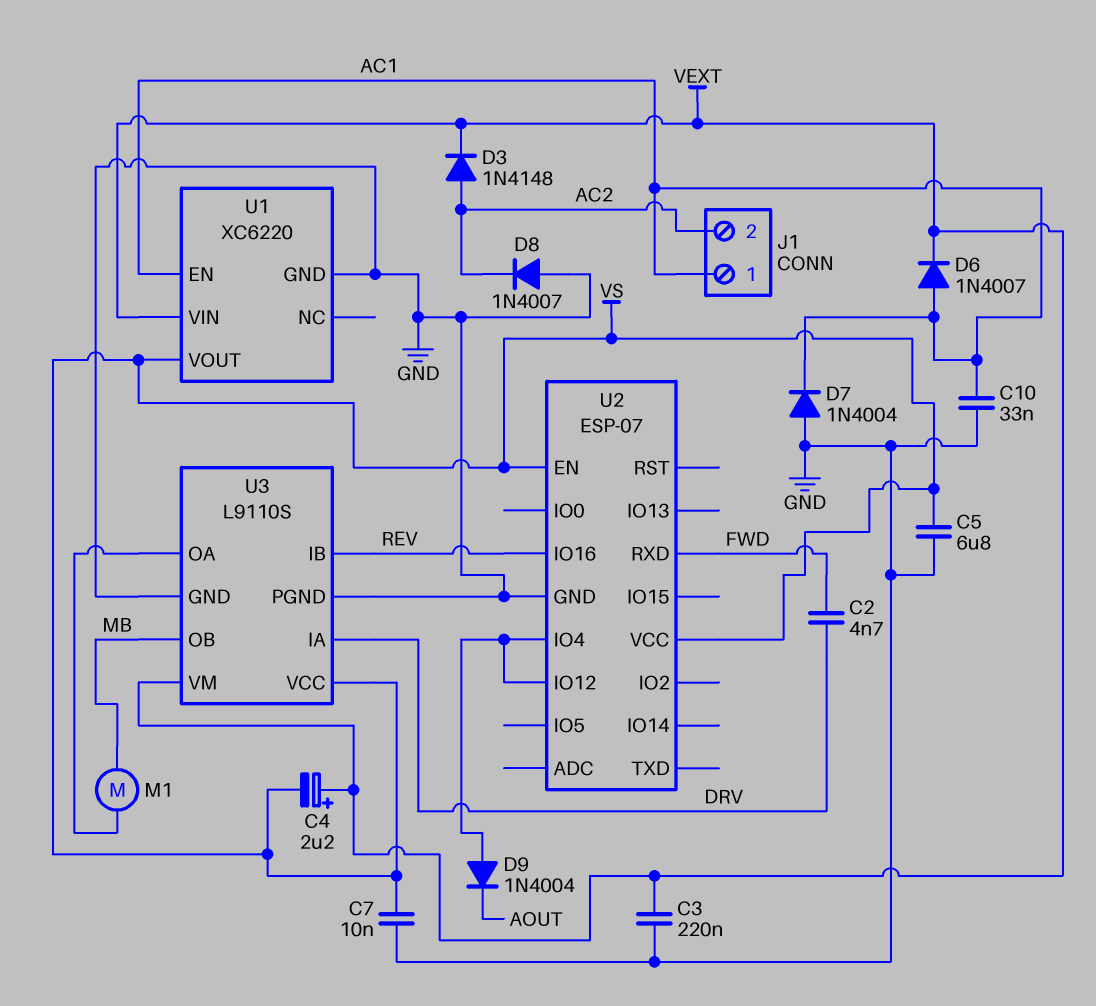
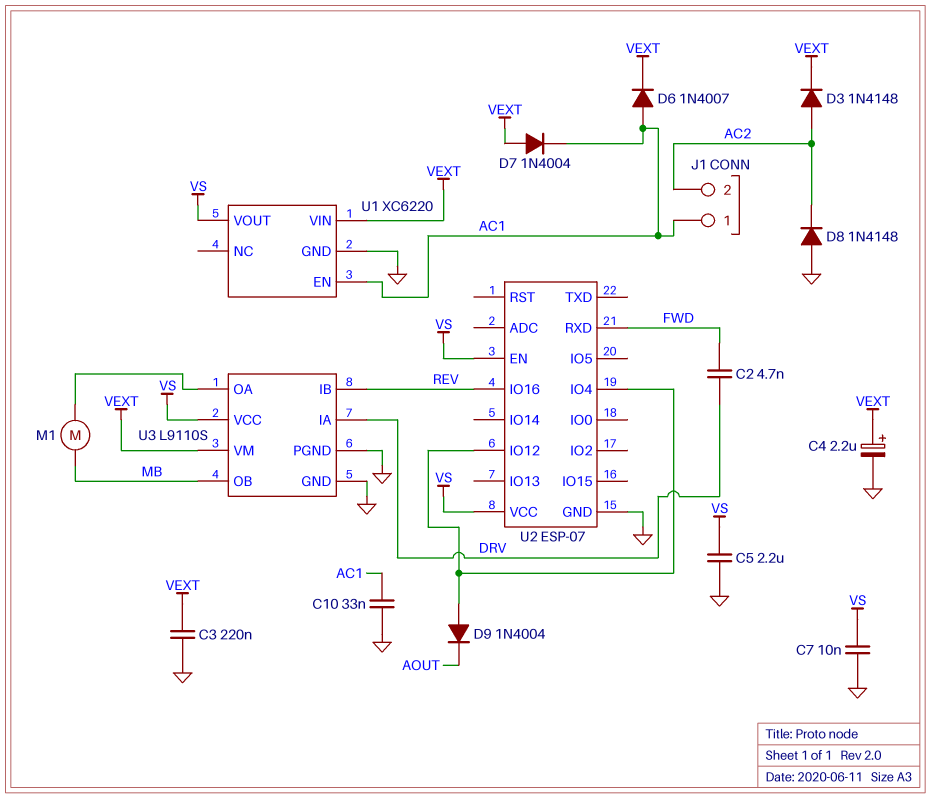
C4: 2.2uF (plus VEXT, minus VS) -> 2.2uF (plus VEXT, minus GND)
C5: 6.8uF (GND, VS) -> 2.2uF (GND, VS)
D7: diode 1N4004 (A GND, K AC1) -> diode 1N4004 (A VEXT, K AC1)
D8: diode 1N4007 (A GND, K AC2) -> diode 1N4148 (A GND, K AC2)

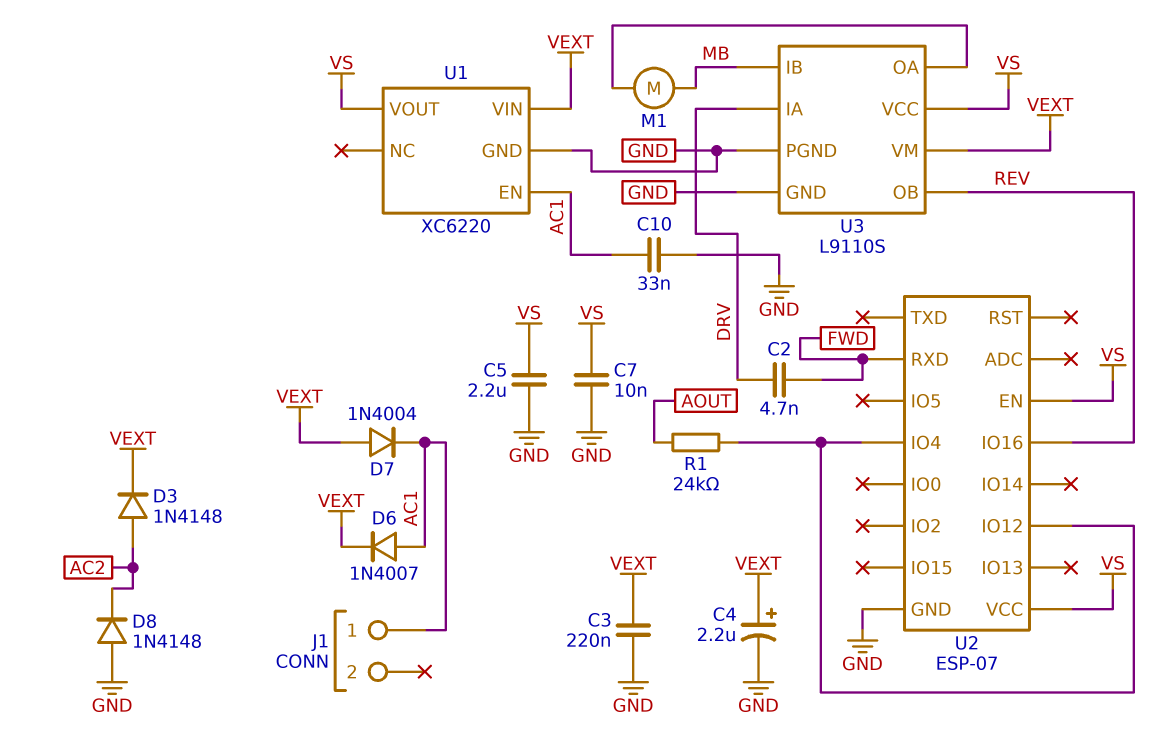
D9: diode 1N4004 (A U2/IO4, K AOUT) -> none
J1 pin 2: AC2 -> none
R1: none -> 24k (AOUT, U2/IO4)
U3 pin IB: REV -> MB
U3 pin OB: MB -> REV

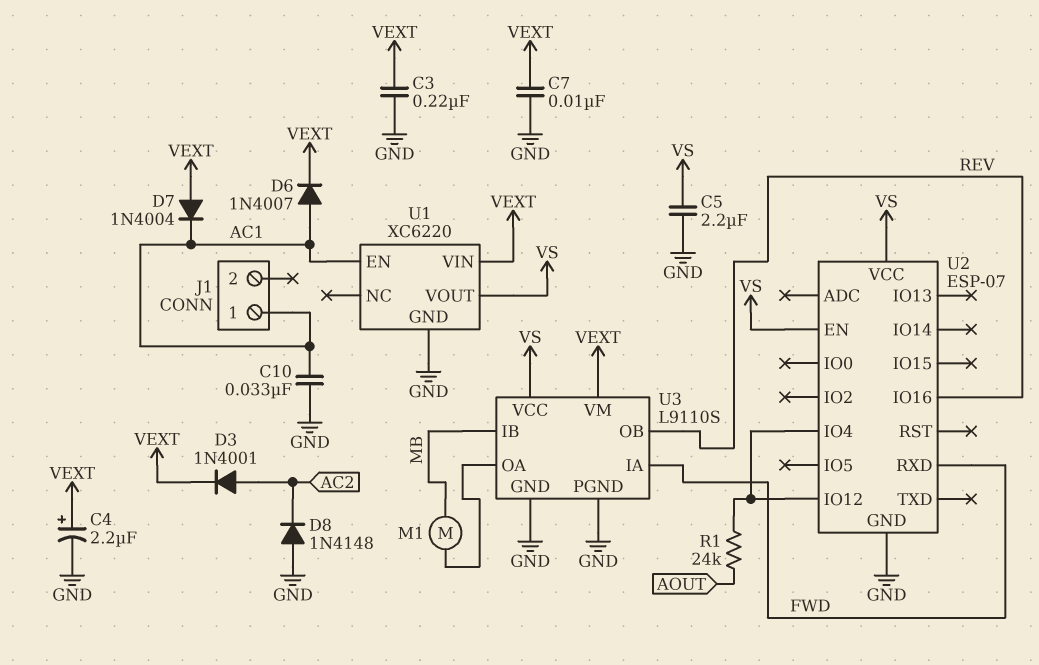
C2: 4.7nF (DRV, FWD) -> none
C7: 10nF (GND, VS) -> 10nF (GND, VEXT)
D3: diode 1N4148 (A AC2, K VEXT) -> diode 1N4001 (A AC2, K VEXT)
U3 pin IA: DRV -> FWD

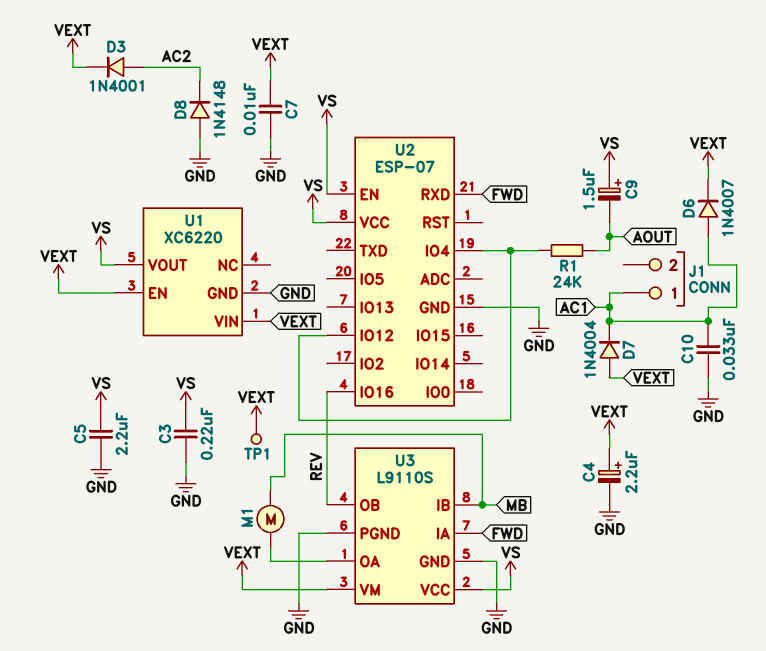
C3: 220nF (GND, VEXT) -> 220nF (GND, VS)
C9: none -> 1.5uF (plus VS, minus AOUT)
TP1: none -> test point (VEXT)
U1 pin EN: AC1 -> VEXT

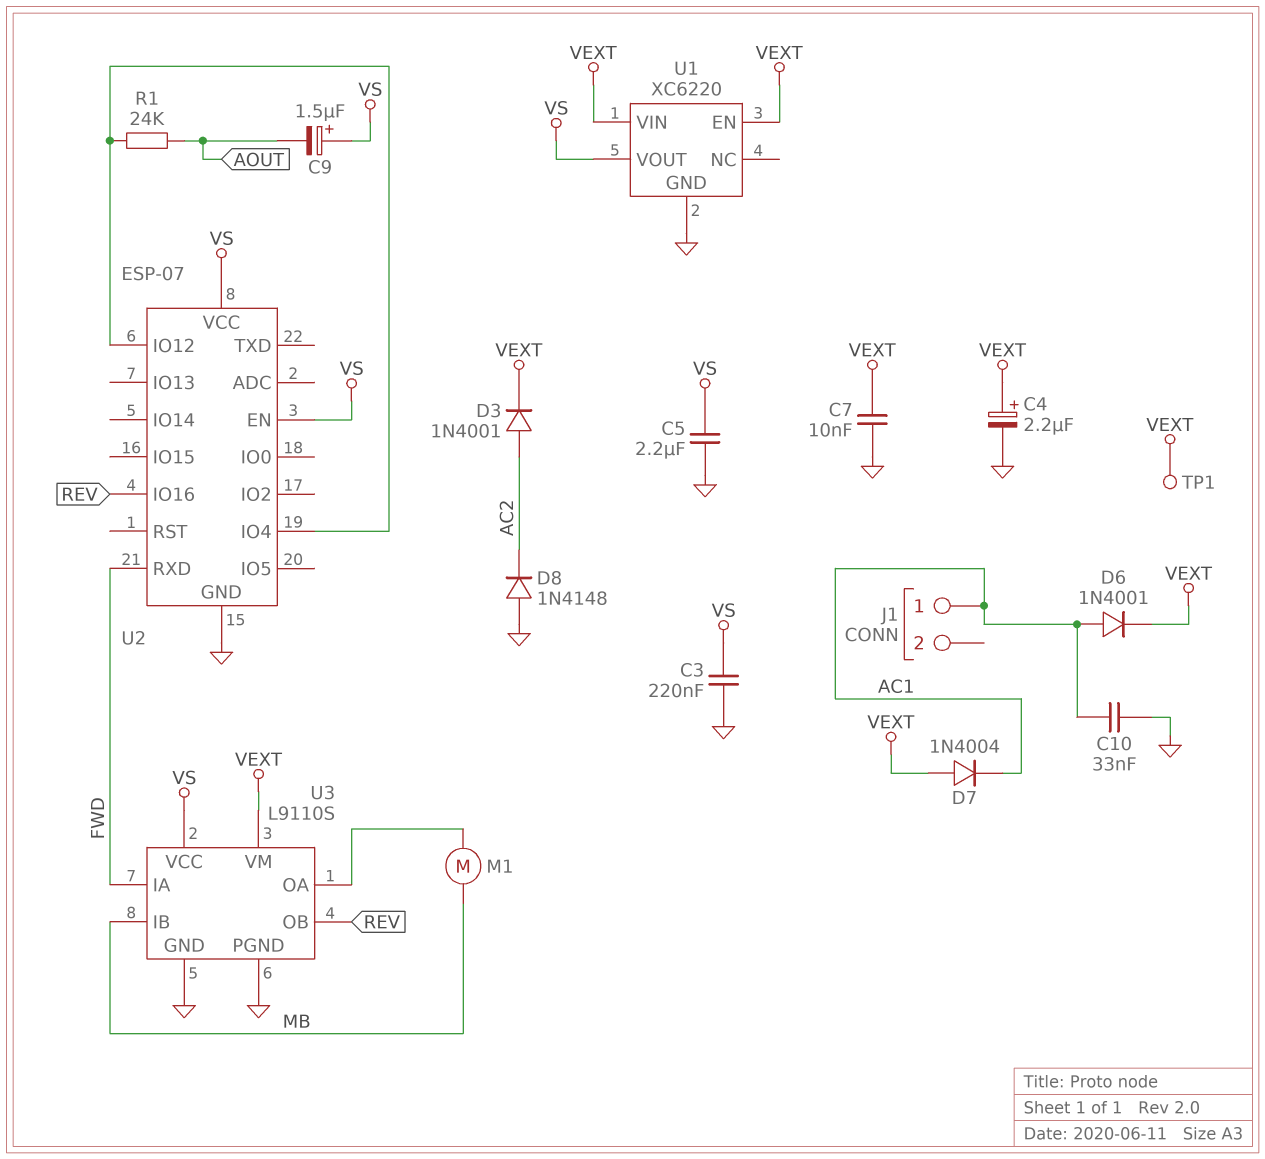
D6: diode 1N4007 (A AC1, K VEXT) -> diode 1N4001 (A AC1, K VEXT)

